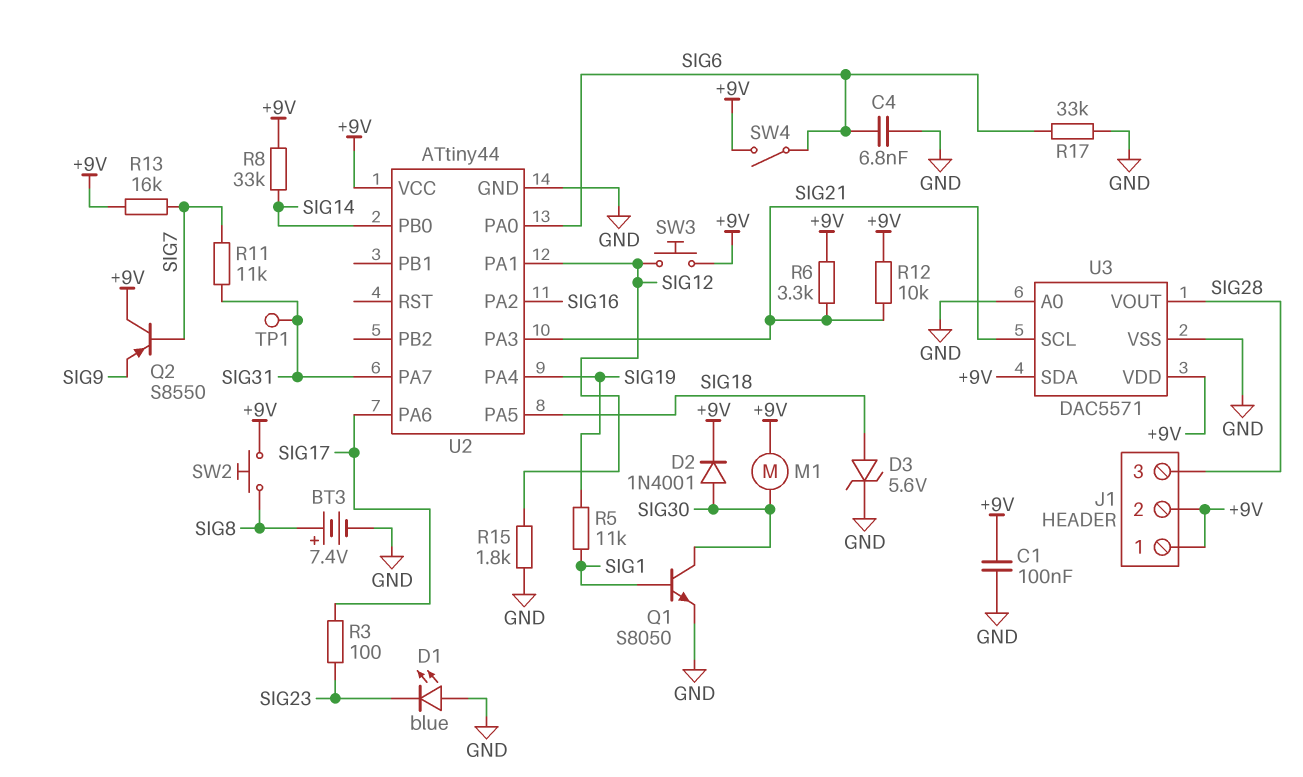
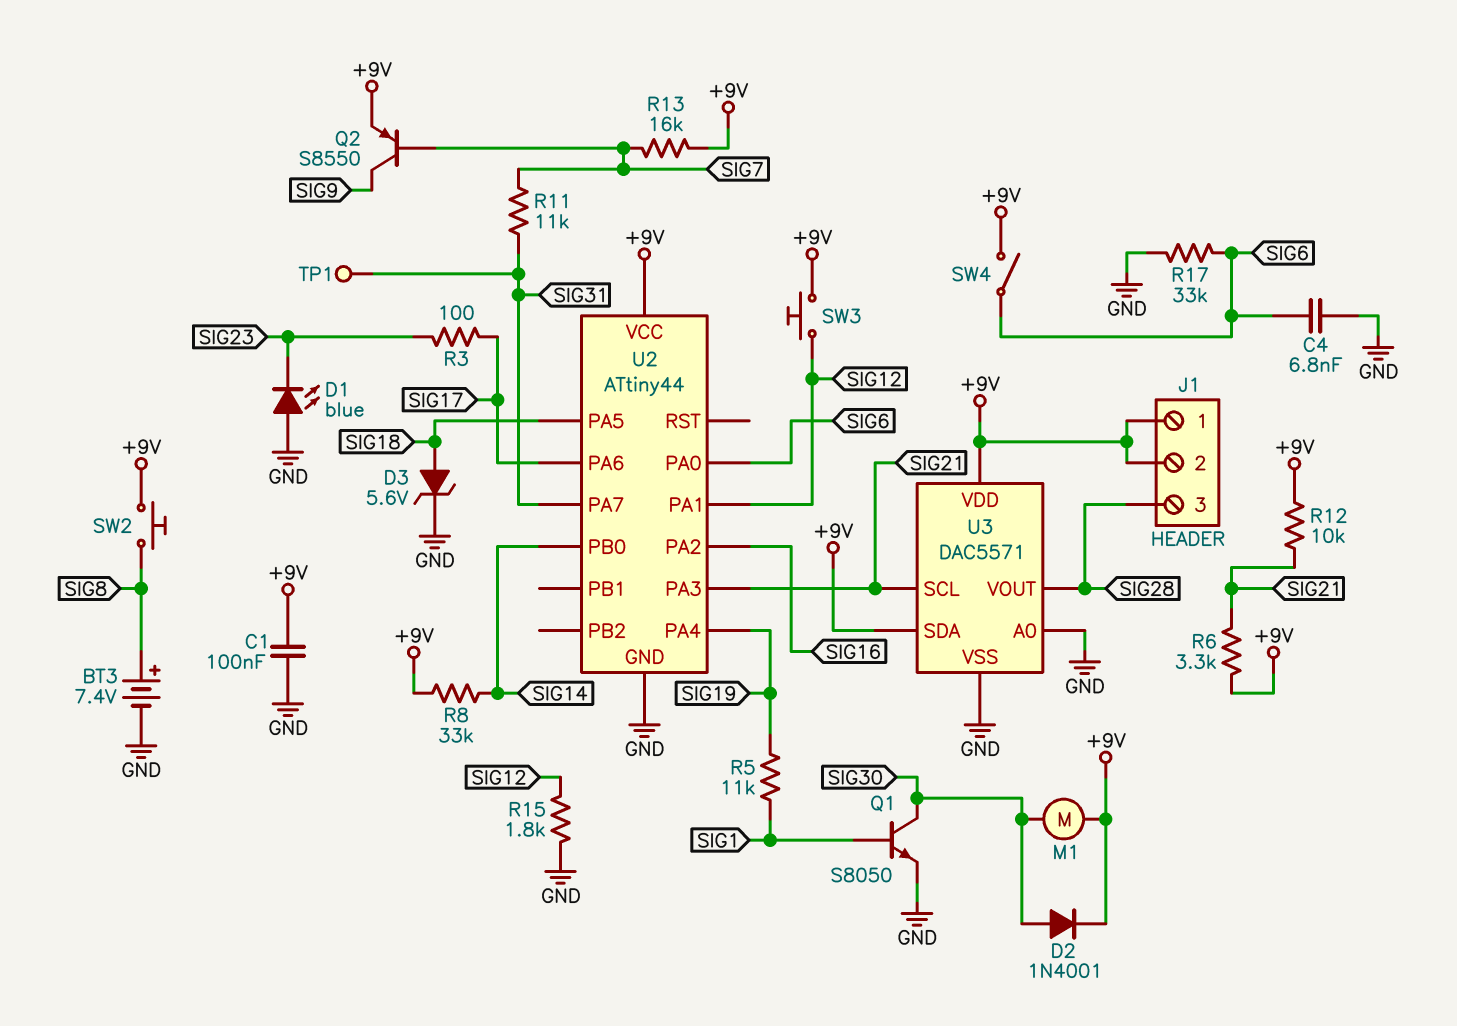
Q2: PNP S8550 (B SIG7, C +9V, E SIG9) -> PNP S8550 (B SIG7, C SIG9, E +9V)

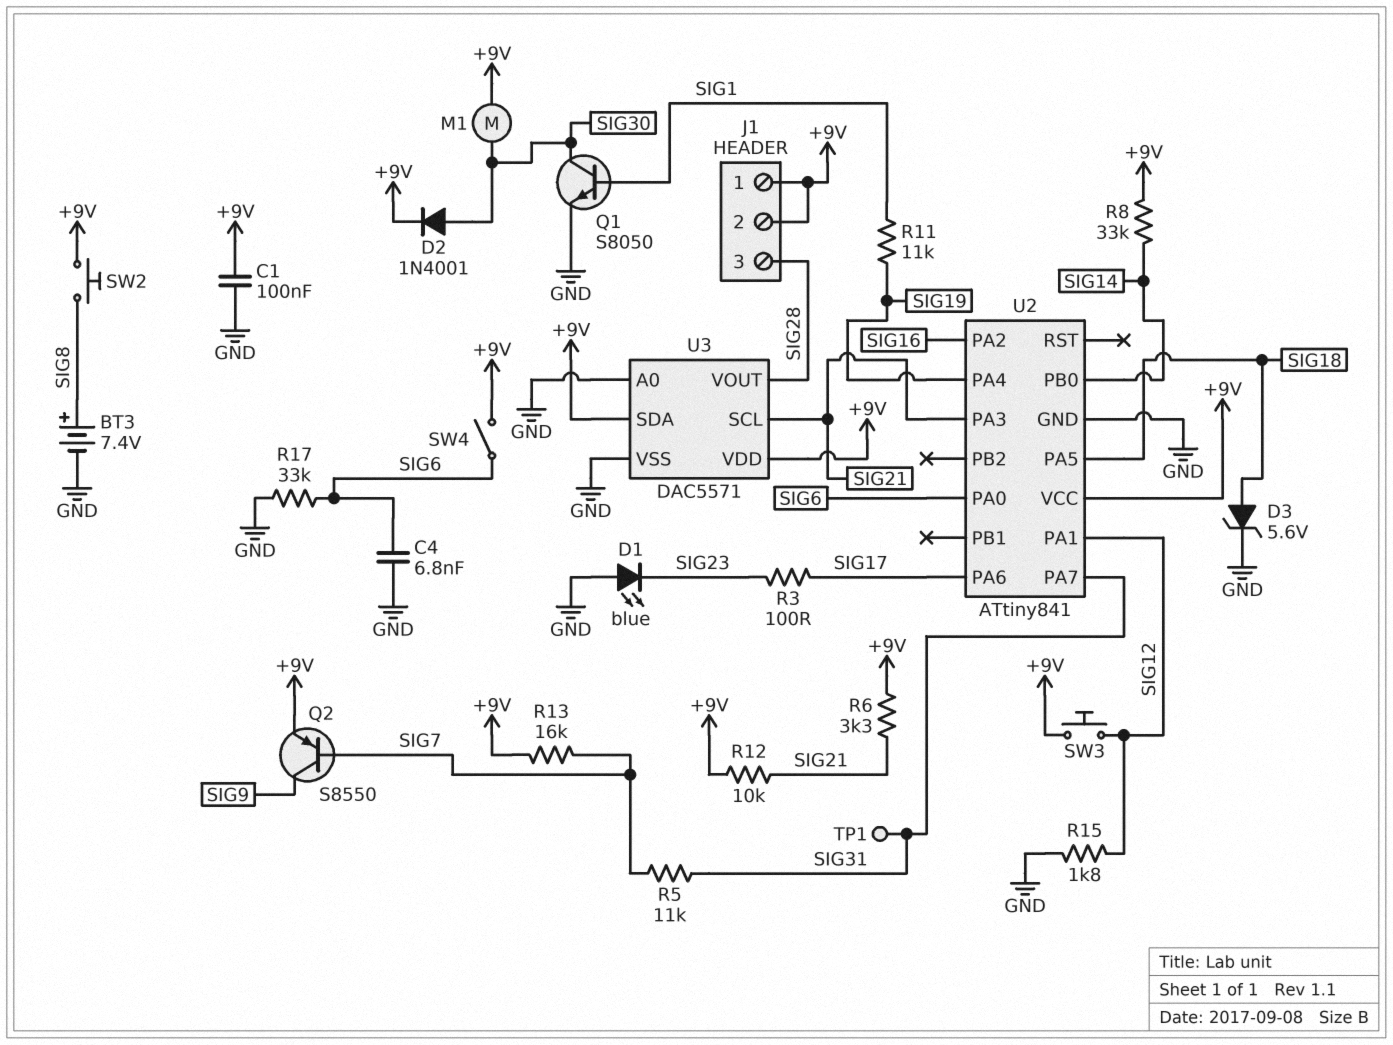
R5: 11k (SIG1, SIG19) -> 11k (SIG7, SIG31)
R11: 11k (SIG7, SIG31) -> 11k (SIG1, SIG19)
U2: ATtiny44 -> ATtiny841

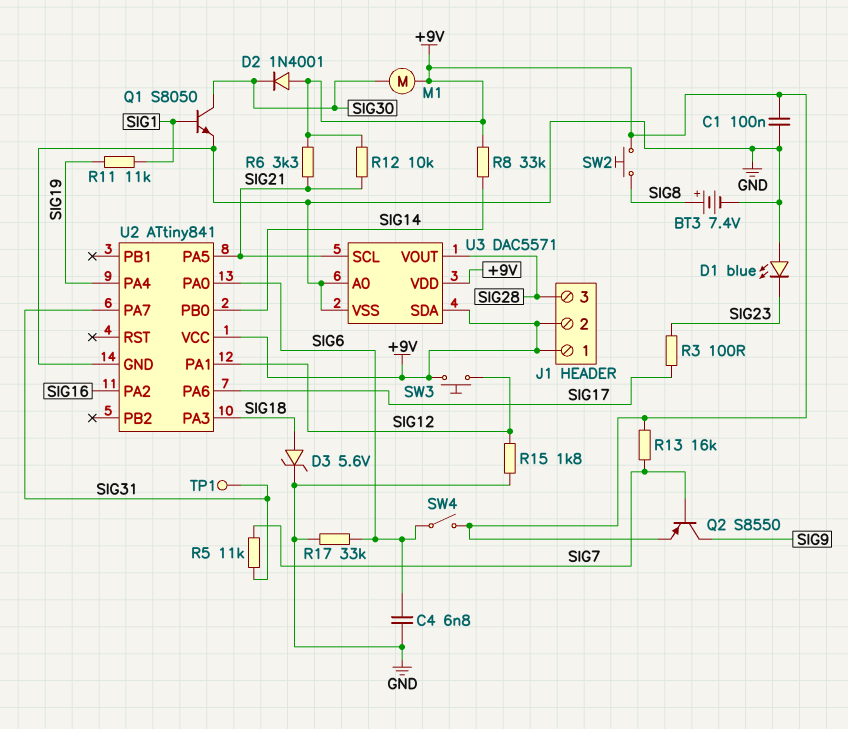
D2: diode 1N4001 (A SIG30, K +9V) -> diode 1N4001 (A +9V, K SIG30)
U2 pin PA3: SIG21 -> SIG18
U2 pin PA5: SIG18 -> SIG21

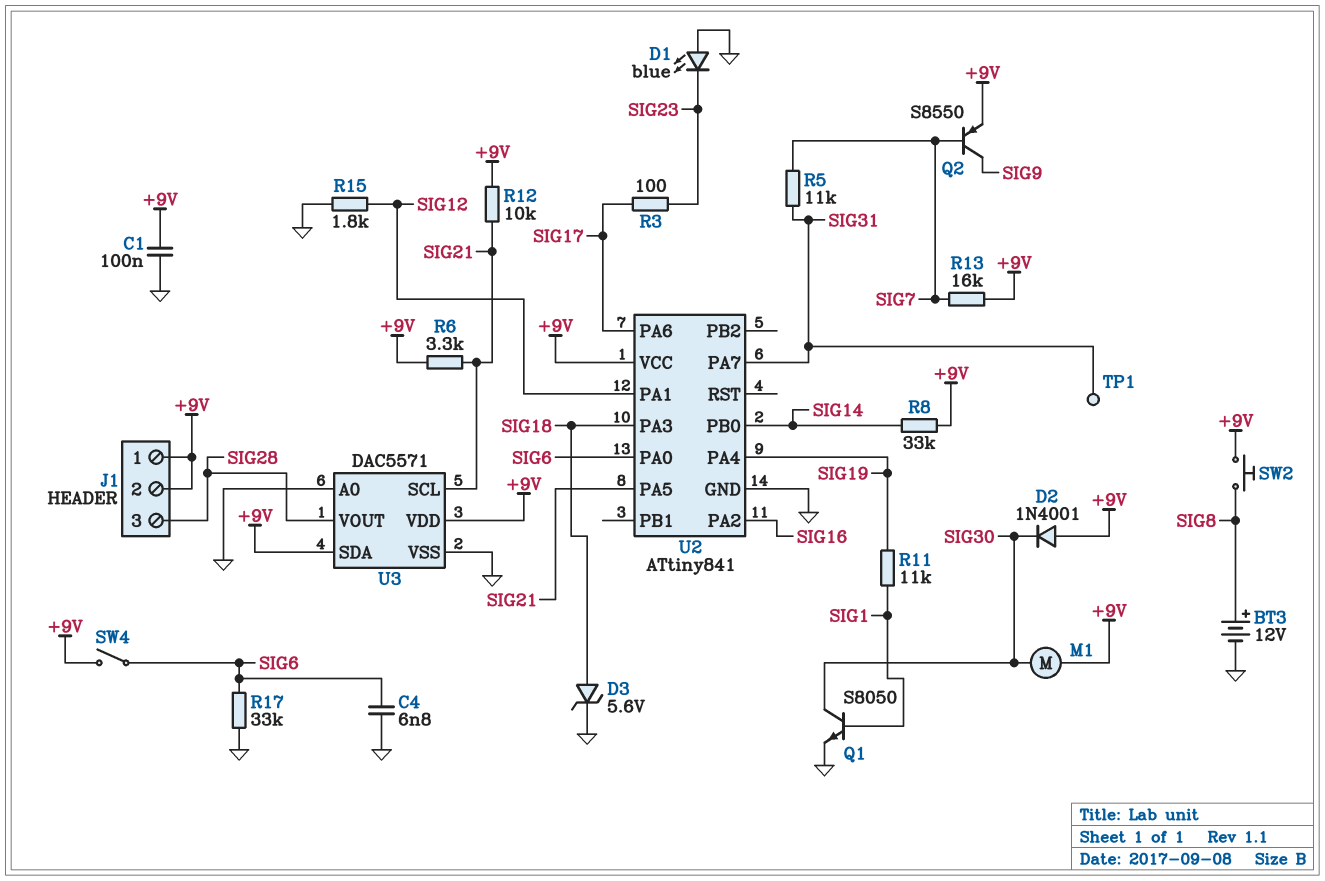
BT3: 7.4V (plus SIG8, minus GND) -> 12V (plus SIG8, minus GND)
SW3: button (+9V, SIG12) -> none

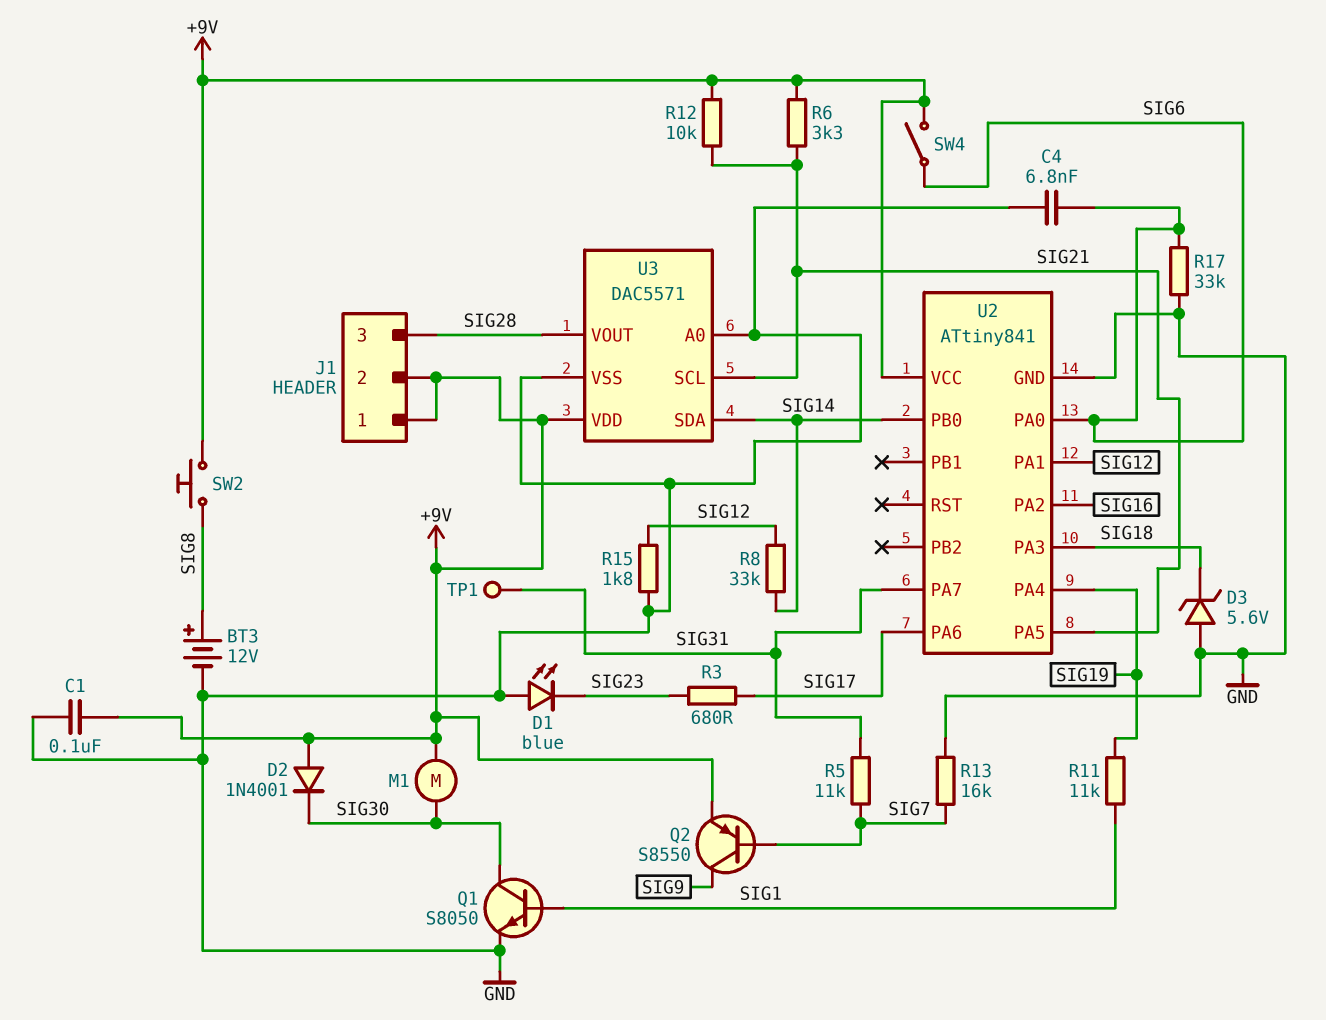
D3: zener 5.6V (A SIG18, K GND) -> zener 5.6V (A GND, K SIG18)
R3: 100 (SIG17, SIG23) -> 680 (SIG17, SIG23)
R8: 33k (+9V, SIG14) -> 33k (SIG12, SIG14)
R13: 16k (+9V, SIG7) -> 16k (GND, SIG7)
U3 pin SDA: +9V -> SIG14

